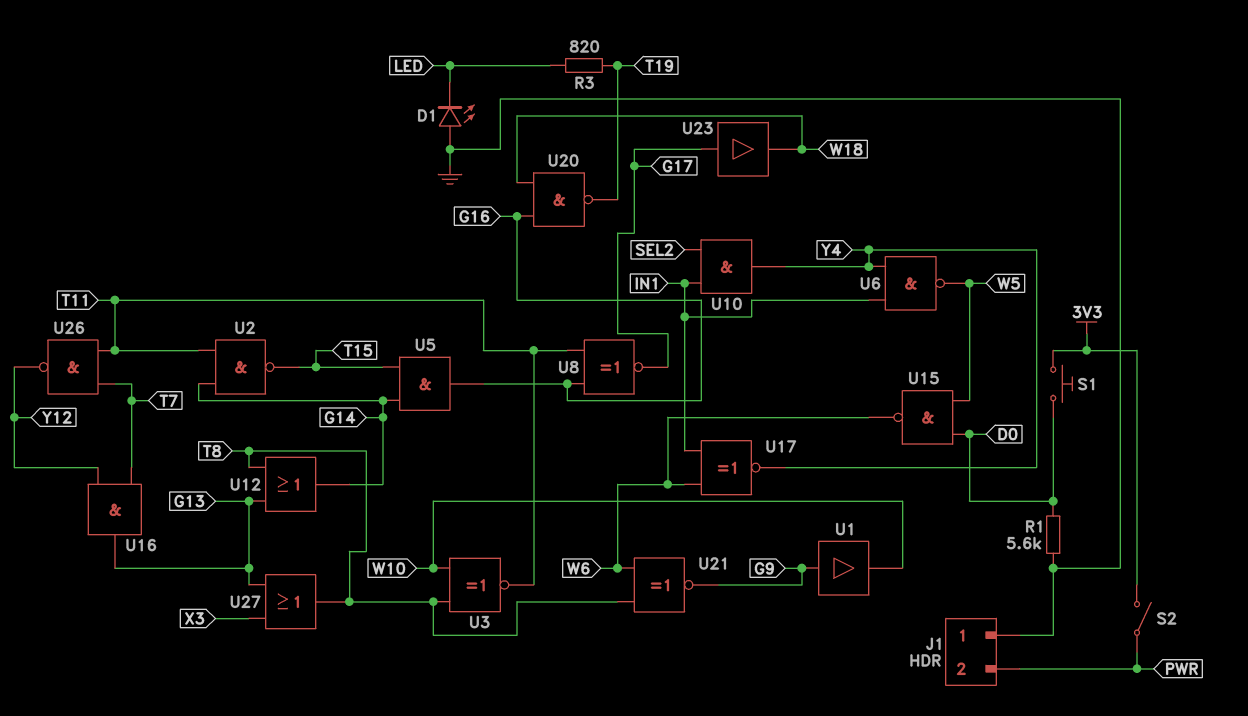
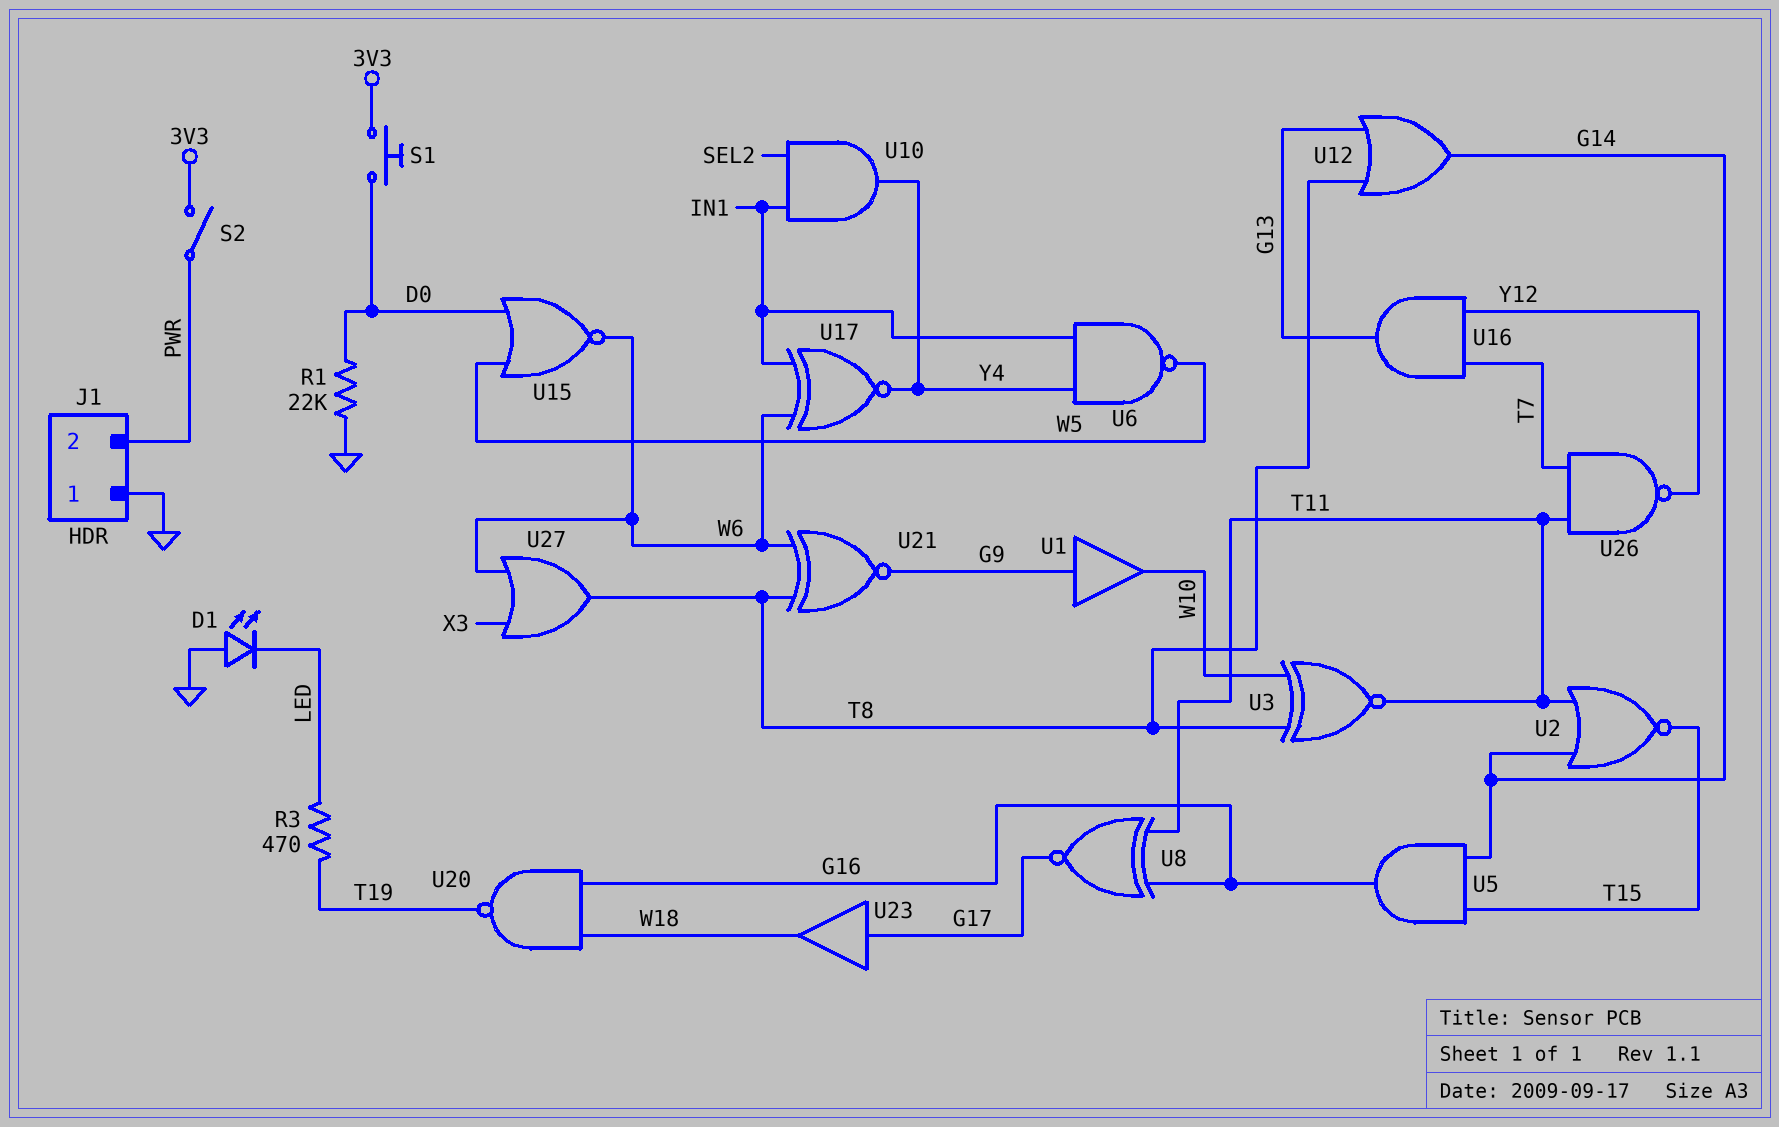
R1: 5.6k (D0, GND) -> 22k (D0, GND)
R3: 820 (LED, T19) -> 470 (LED, T19)
U2: NAND (in G14, in T11, out T15) -> NOR (in G14, in T11, out T15)
U15: NAND (in D0, in W5, out W6) -> NOR (in D0, in W5, out W6)
U27: OR (in G13, in X3, out T8) -> OR (in W6, in X3, out T8)

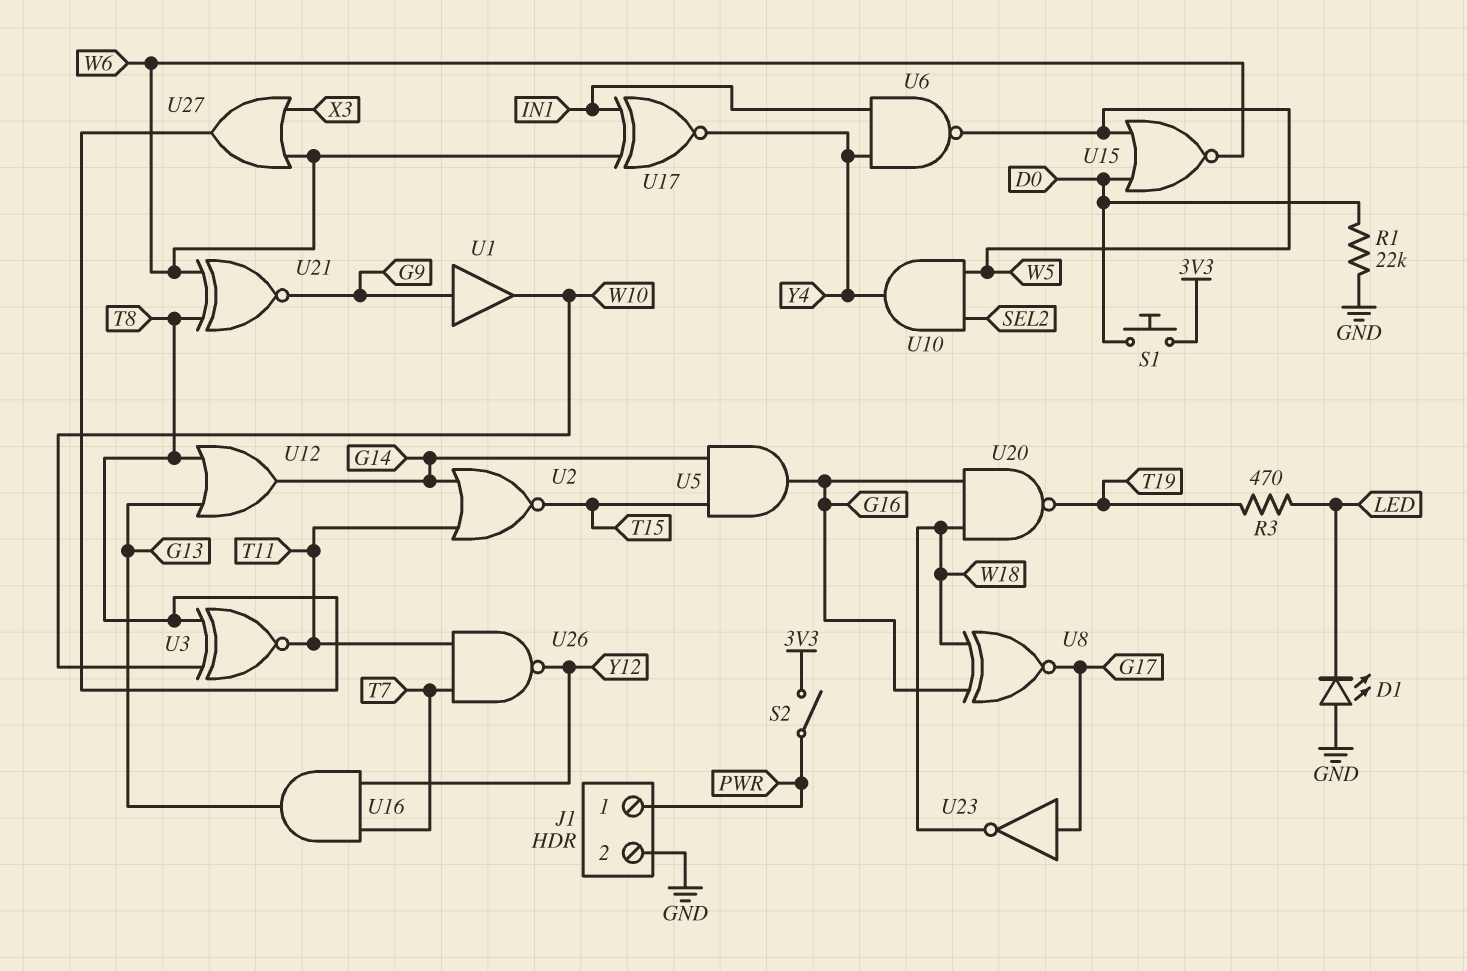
J1 pin 1: GND -> PWR
J1 pin 2: PWR -> GND
U8: XNOR (in G16, in T11, out G17) -> XNOR (in G16, in W18, out G17)
U10: AND (in IN1, in SEL2, out Y4) -> AND (in SEL2, in W5, out Y4)
U23: buffer (in G17, out W18) -> NOT (in G17, out W18)

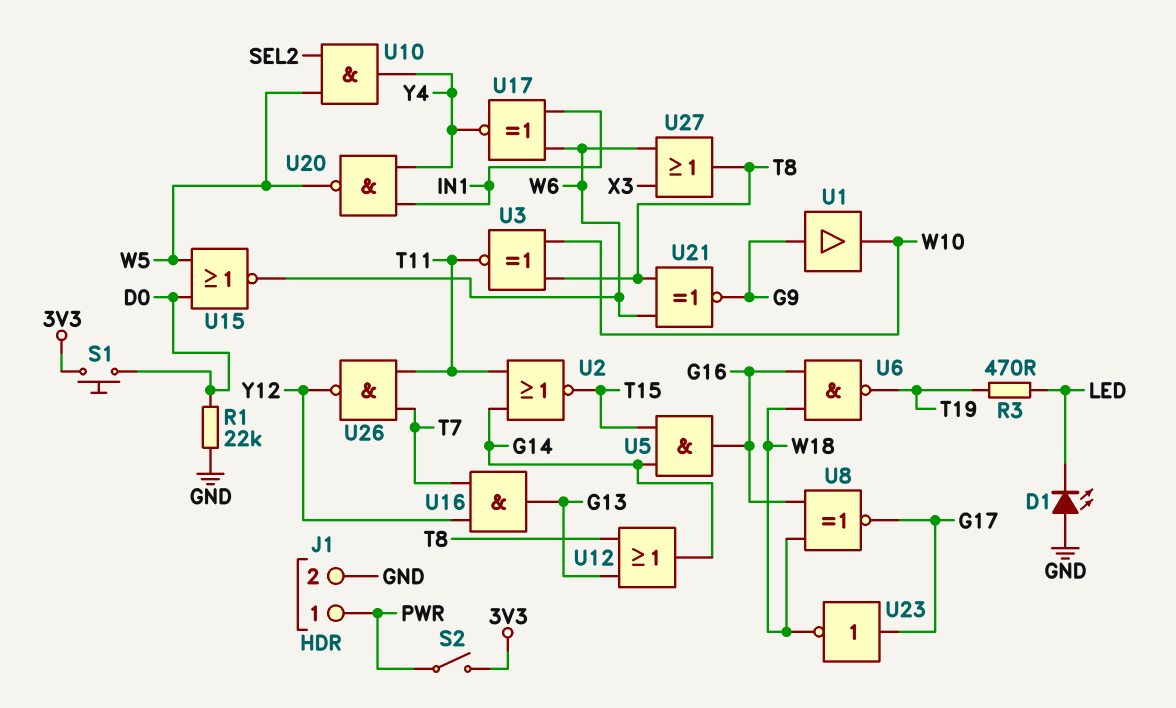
U6: NAND (in IN1, in Y4, out W5) -> NAND (in G16, in W18, out T19)
U20: NAND (in G16, in W18, out T19) -> NAND (in IN1, in Y4, out W5)

